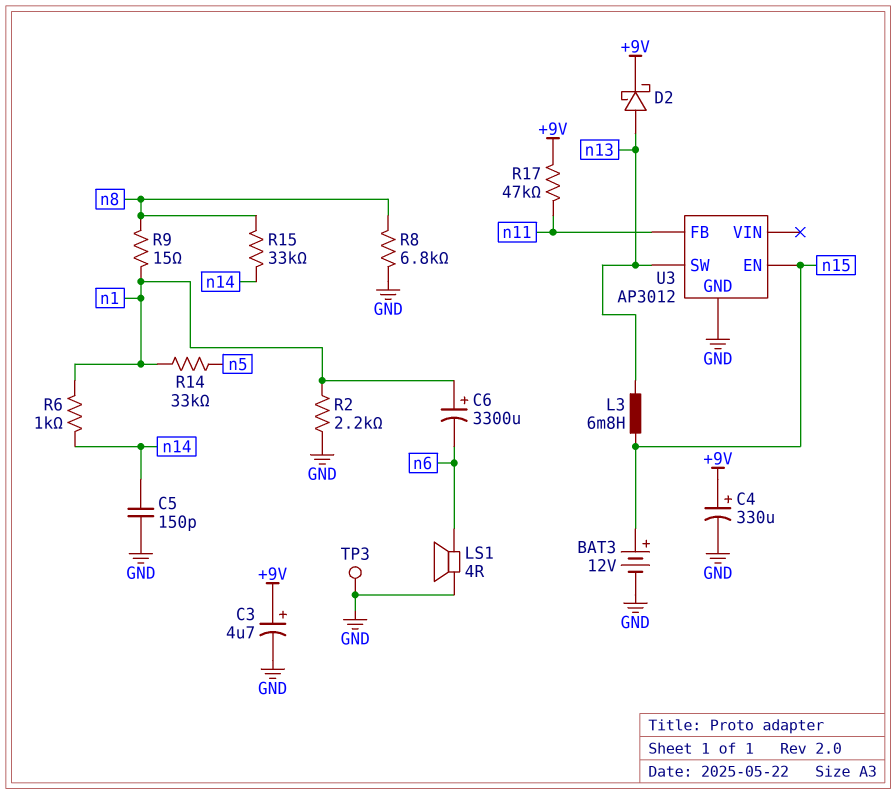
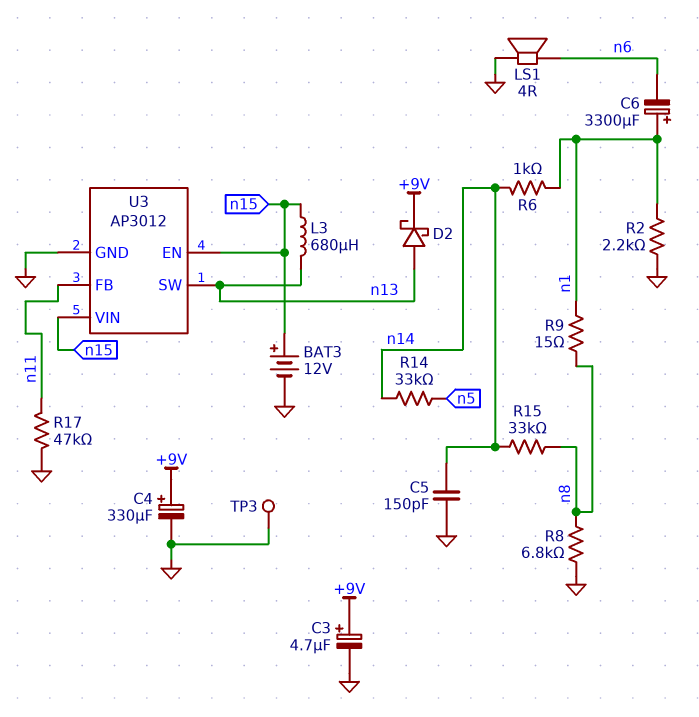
L3: 6.8mH (n13, n15) -> 680uH (n13, n15)
R14: 33k (n1, n5) -> 33k (n5, n14)
R17: 47k (+9V, n11) -> 47k (GND, n11)
U3 pin VIN: none -> n15

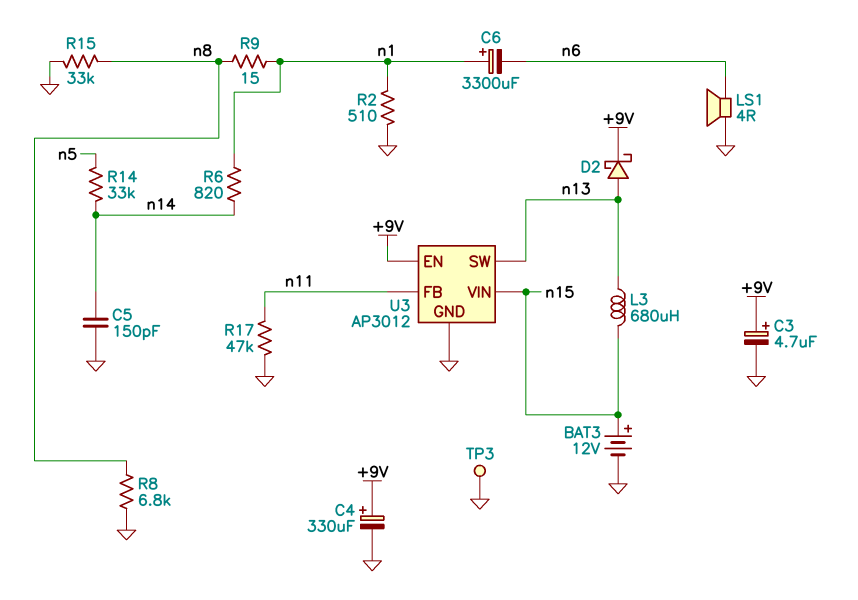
R2: 2.2k (GND, n1) -> 510 (GND, n1)
R6: 1k (n1, n14) -> 820 (n1, n14)
R15: 33k (n8, n14) -> 33k (GND, n8)
U3 pin EN: n15 -> +9V

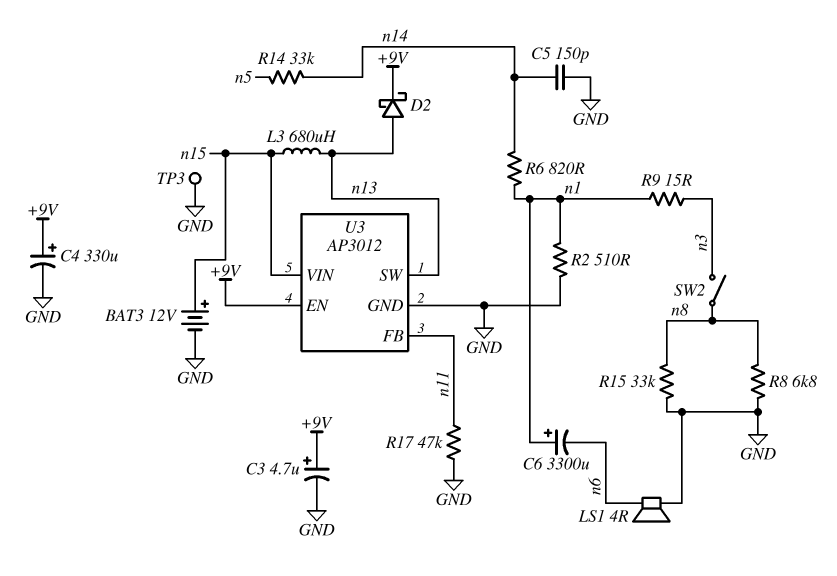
R9: 15 (n1, n8) -> 15 (n1, n3)
SW2: none -> switch (n3, n8)

